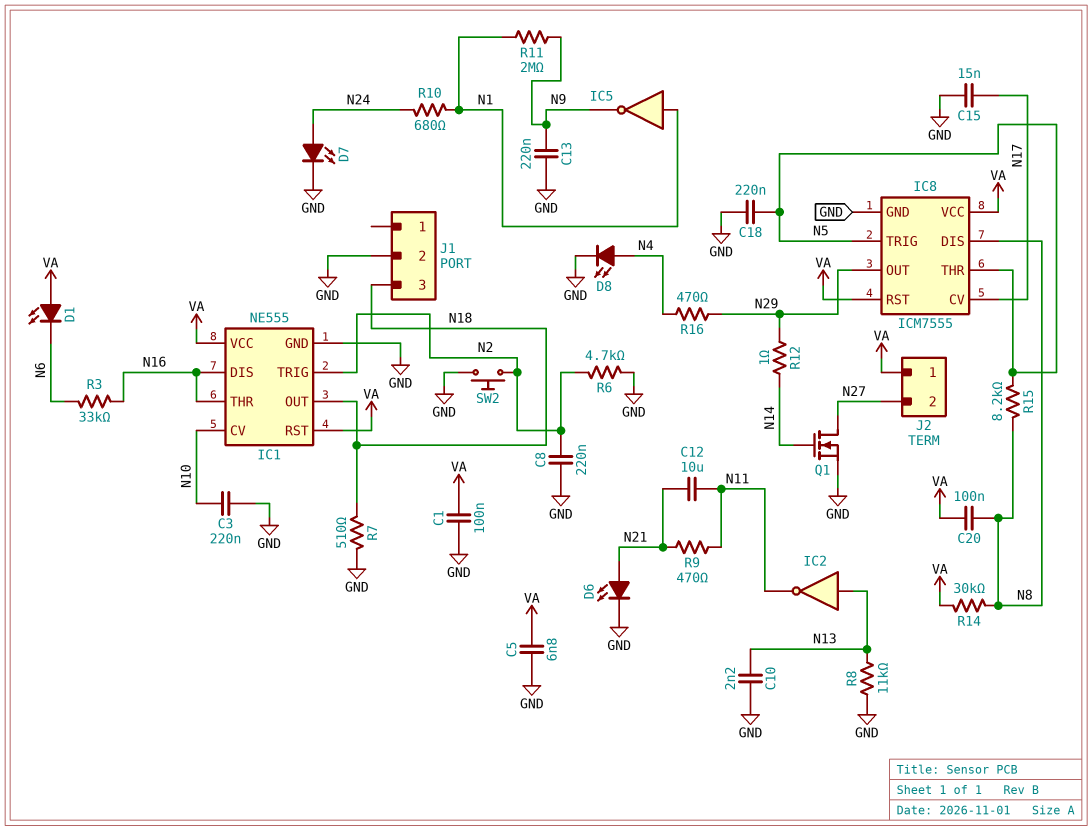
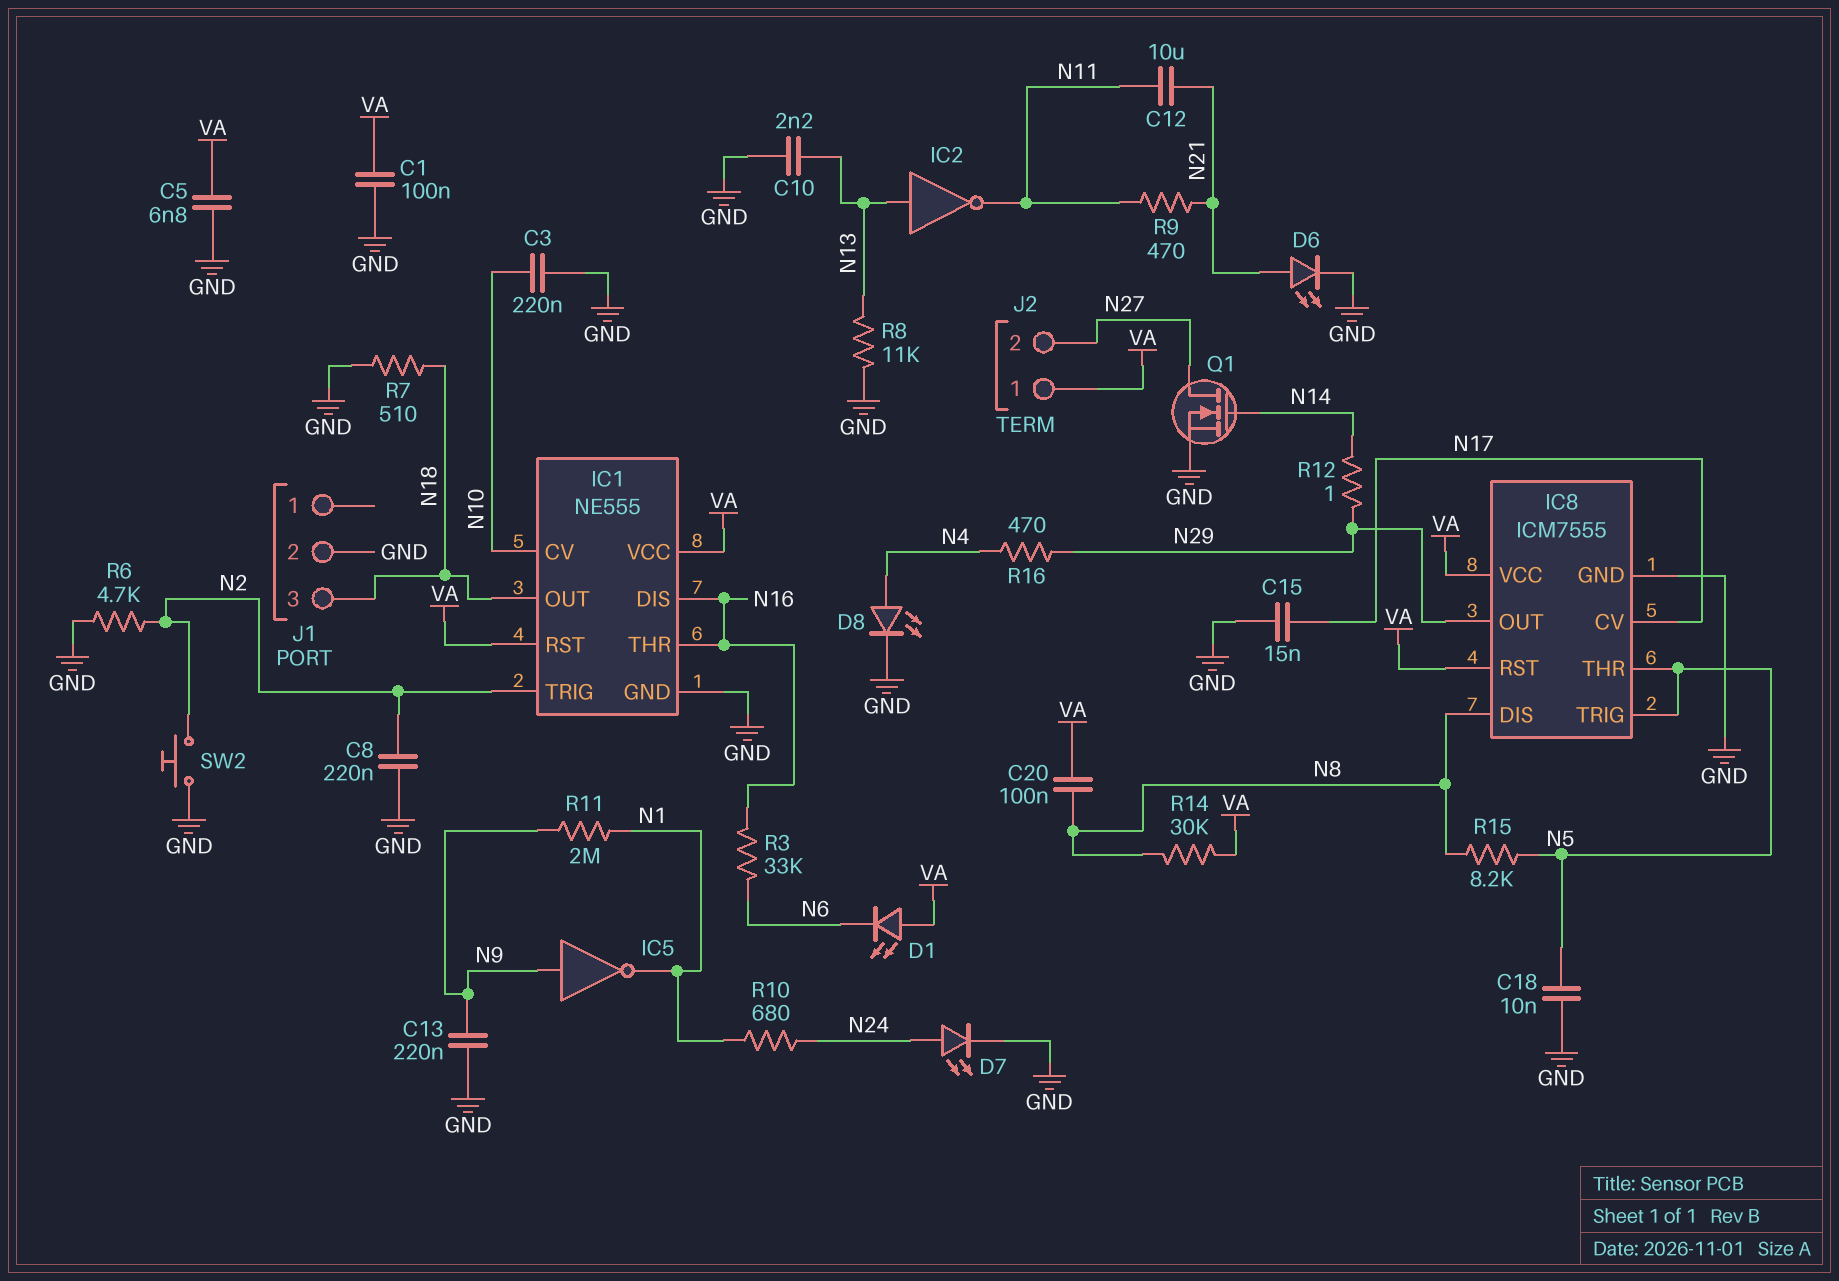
C18: 220nF (GND, N5) -> 10nF (GND, N5)
IC5: NOT (in N1, out N9) -> NOT (in N9, out N1)

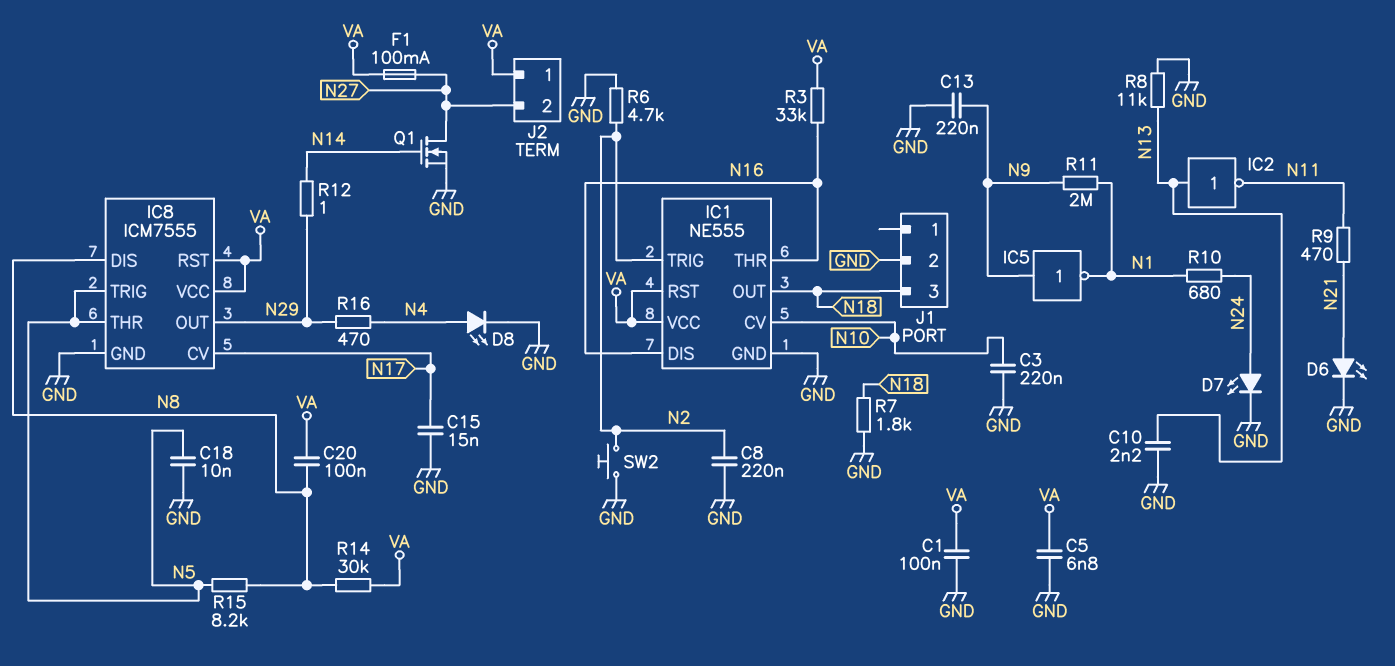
C12: 10uF (N11, N21) -> none
D1: LED (A VA, K N6) -> none
F1: none -> 100mA (N27, VA)
R3: 33k (N6, N16) -> 33k (N16, VA)
R7: 510 (GND, N18) -> 1.8k (GND, N18)

